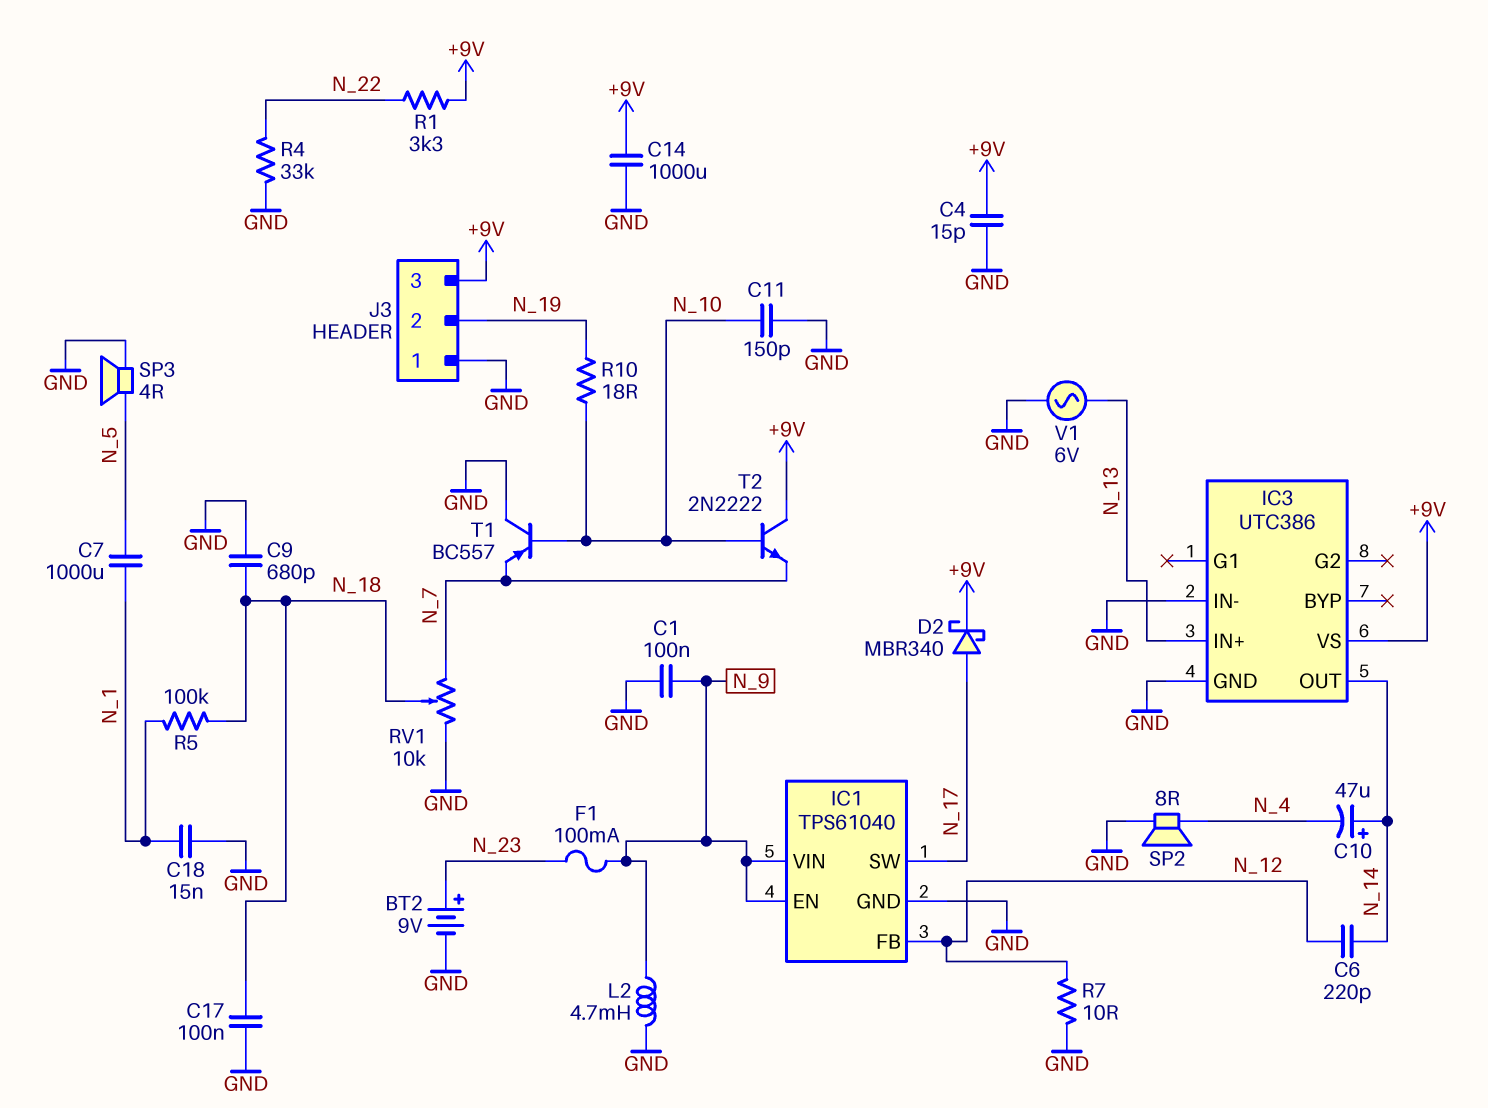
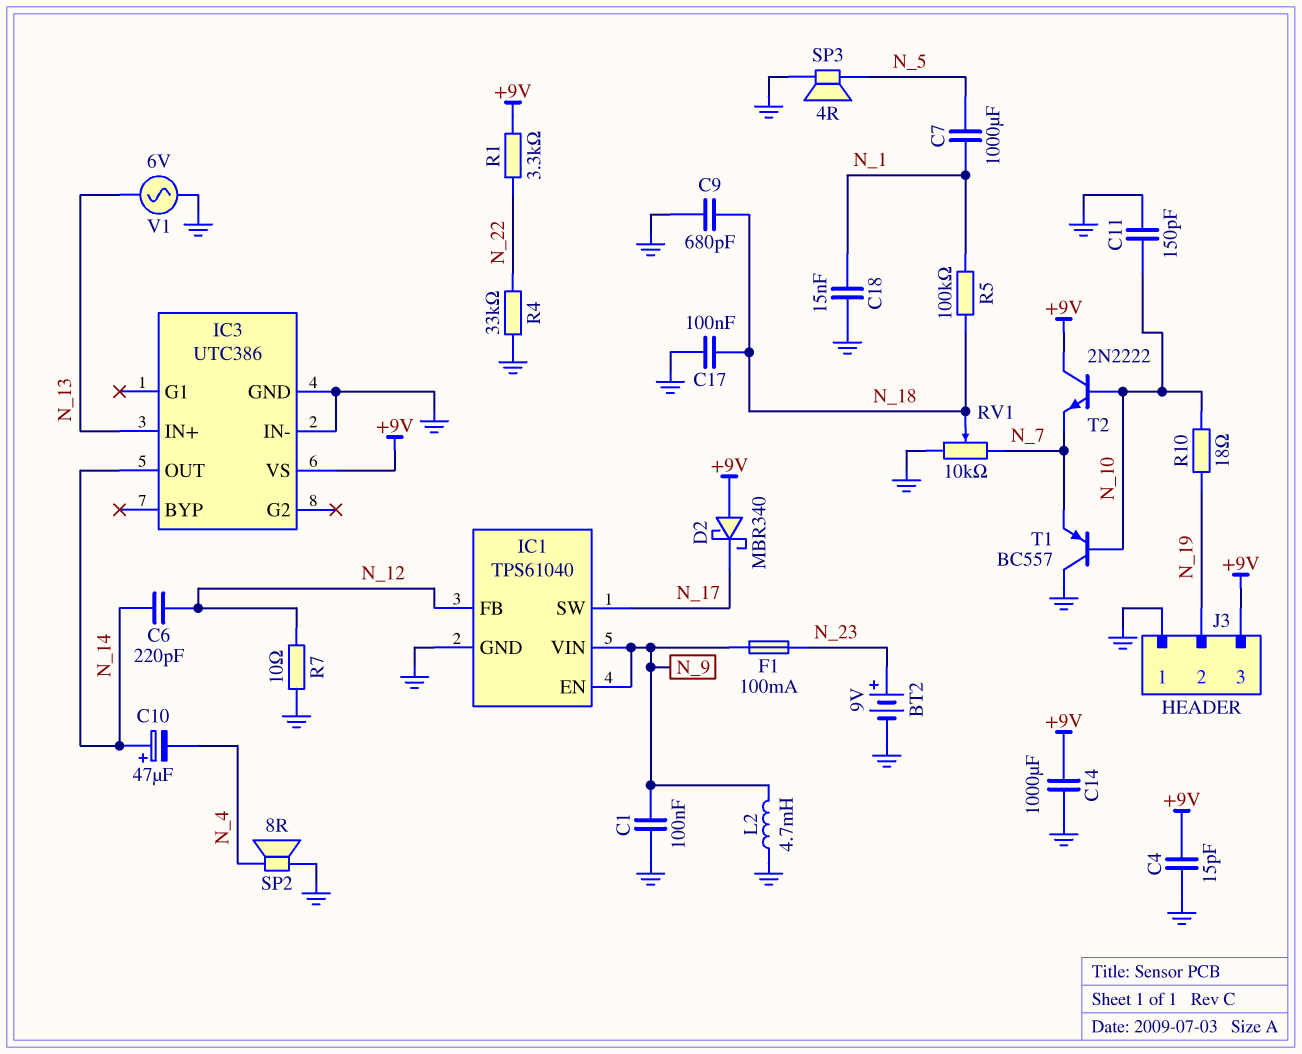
D2: schottky MBR340 (A N_17, K +9V) -> schottky MBR340 (A +9V, K N_17)

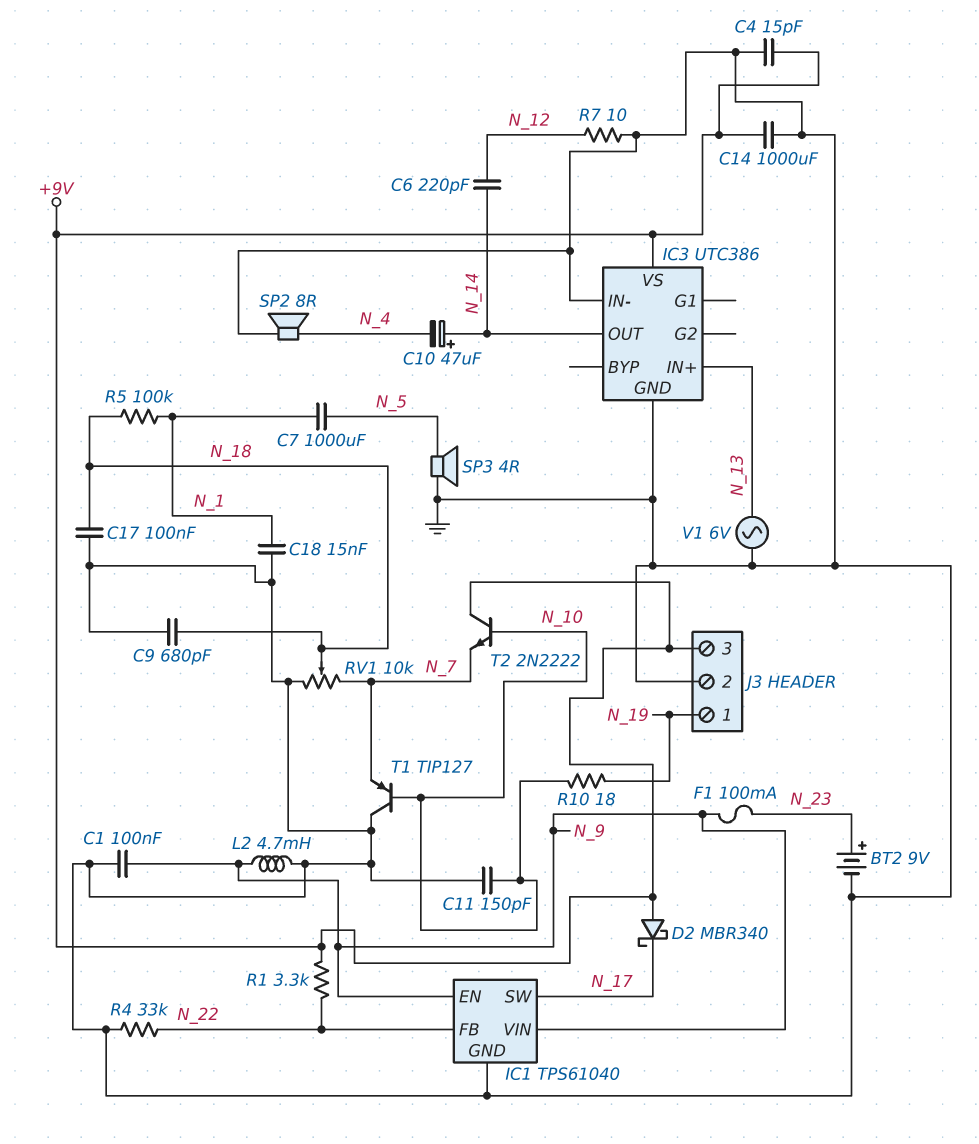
IC1 pin FB: N_12 -> N_22
J3 pin 1: GND -> N_19
J3 pin 2: N_19 -> GND
T1: PNP BC557 (B N_10, C GND, E N_7) -> PNP TIP127 (B N_10, C GND, E N_7)

